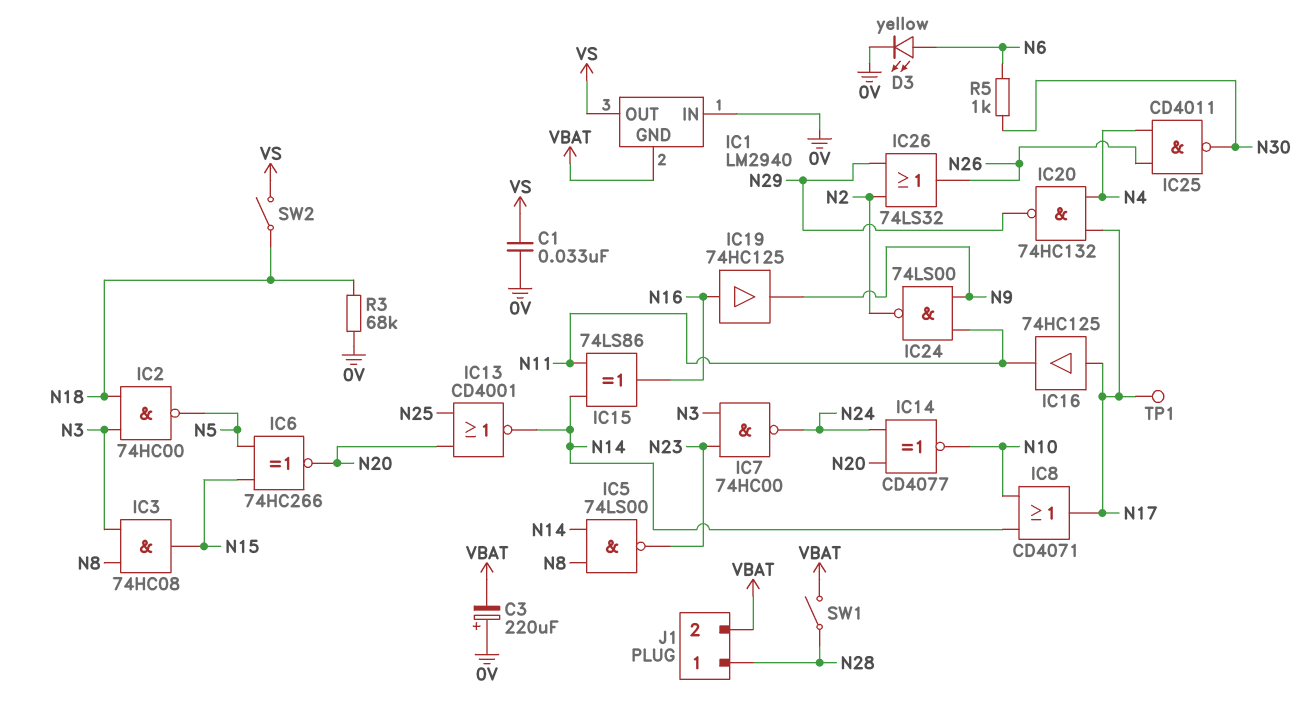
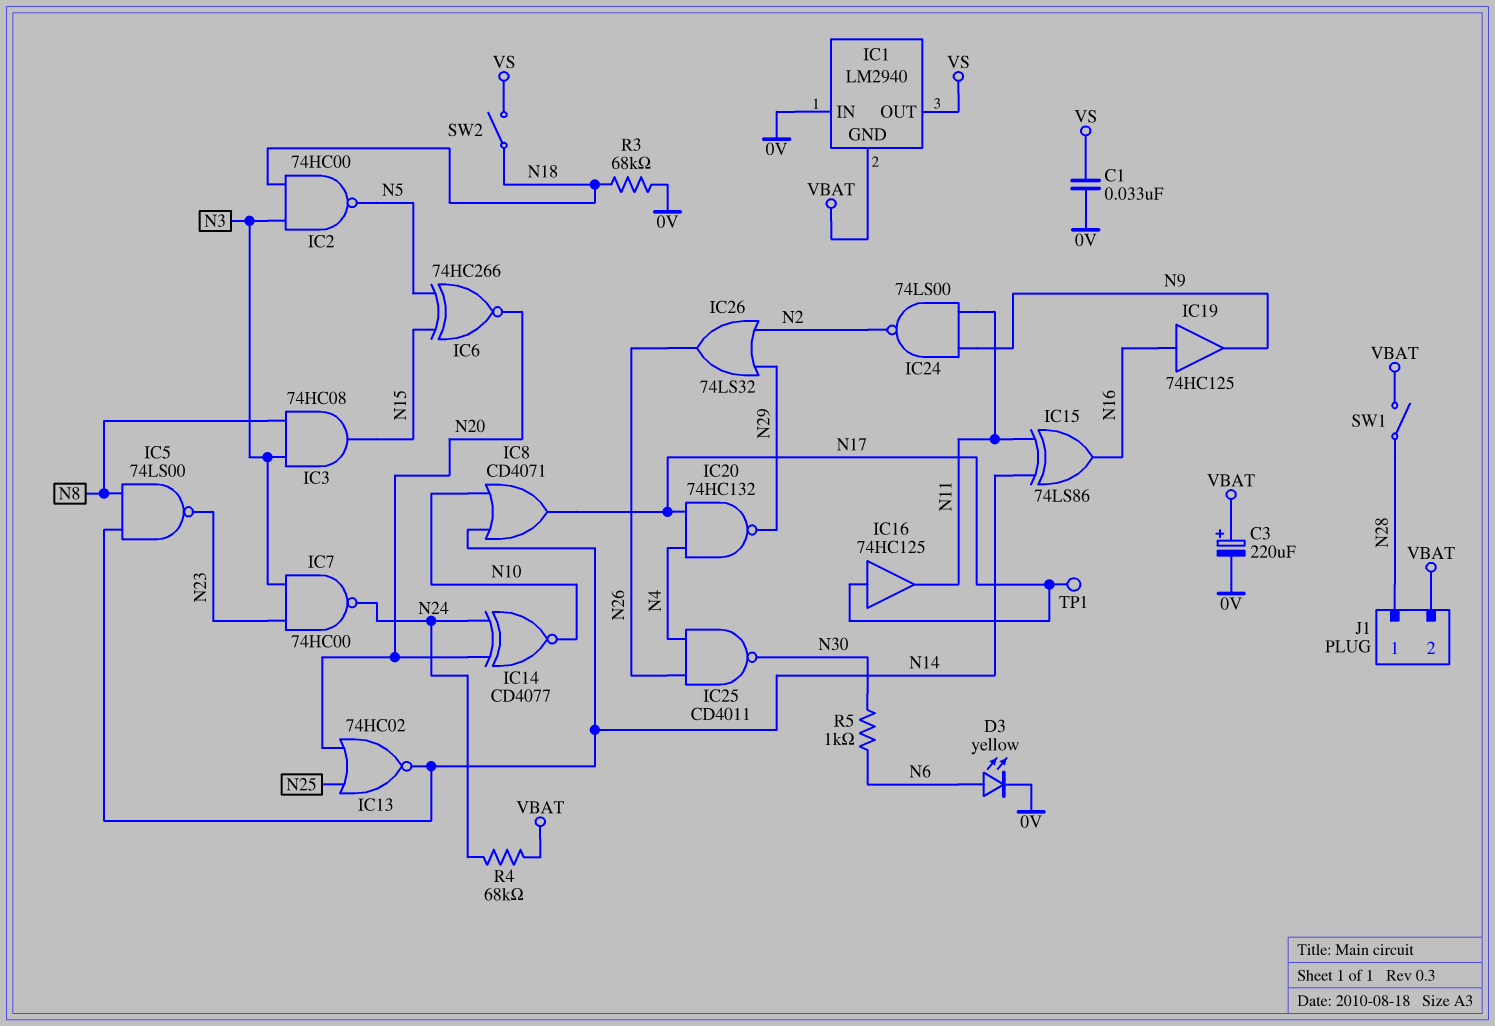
C3: 220uF (plus 0V, minus VBAT) -> 220uF (plus VBAT, minus 0V)
IC13: NOR CD4001 (in N20, in N25, out N14) -> NOR 74HC02 (in N20, in N25, out N14)
R4: none -> 68k (N24, VBAT)

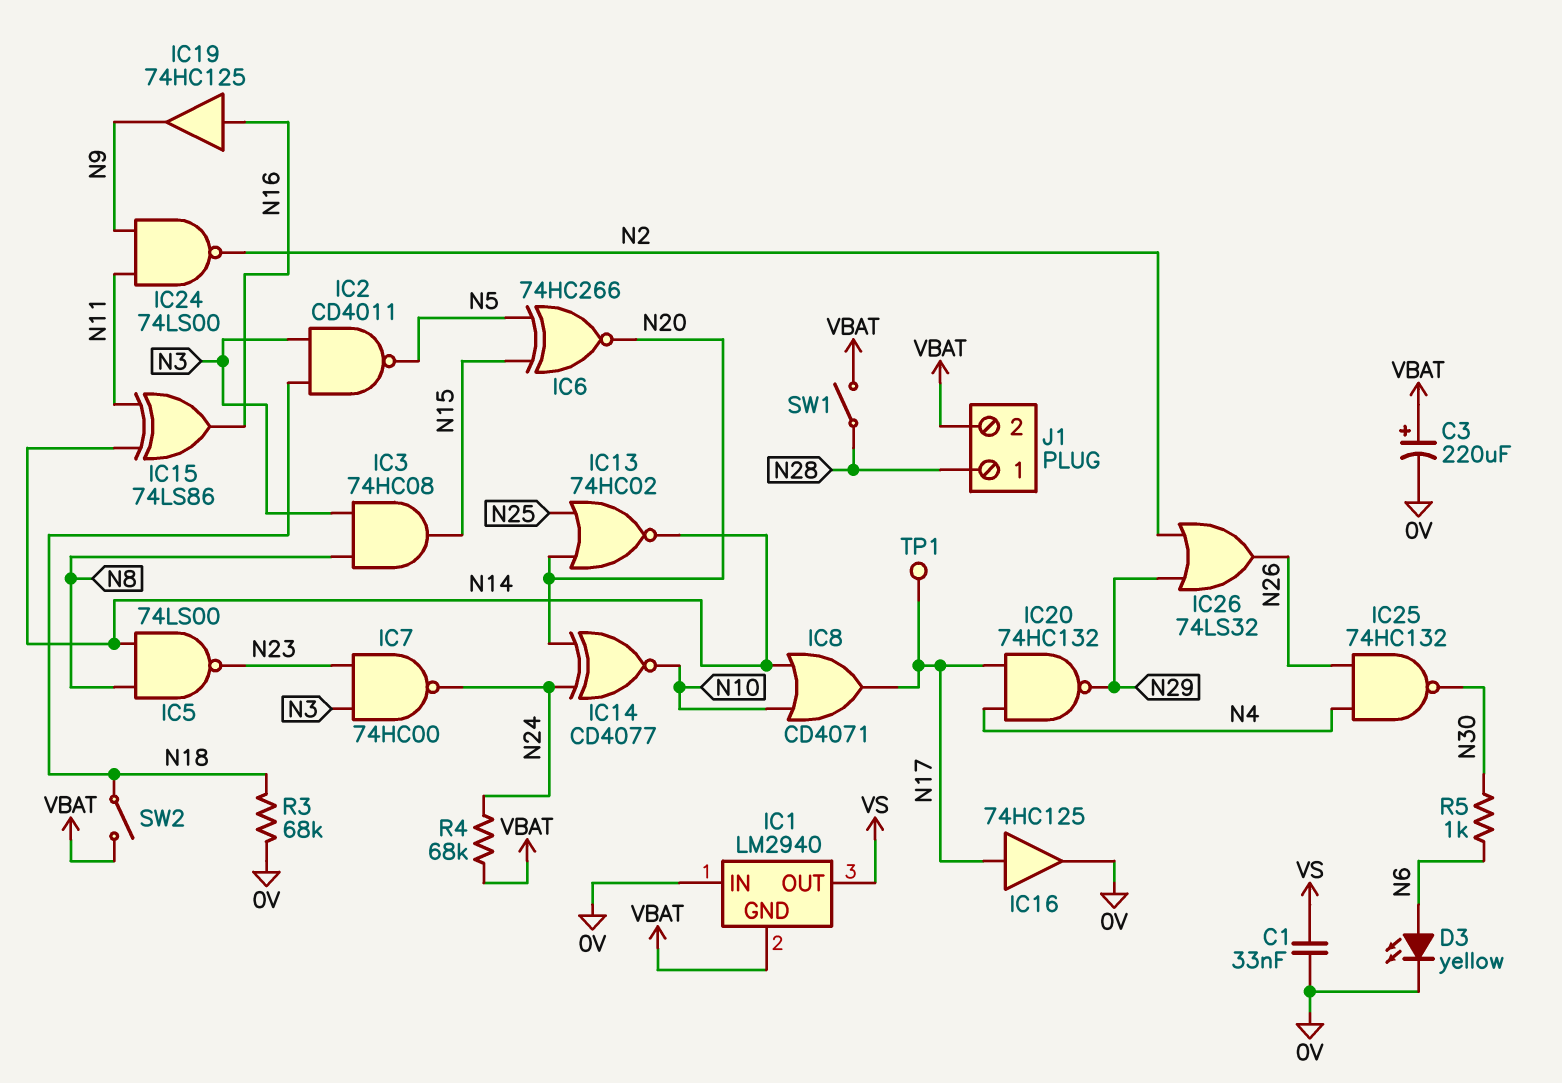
IC2: NAND 74HC00 (in N3, in N18, out N5) -> NAND CD4011 (in N3, in N18, out N5)
IC16: buffer 74HC125 (in N17, out N11) -> buffer 74HC125 (in N17, out 0V)
IC25: NAND CD4011 (in N4, in N26, out N30) -> NAND 74HC132 (in N4, in N26, out N30)
SW2: switch (N18, VS) -> switch (N18, VBAT)

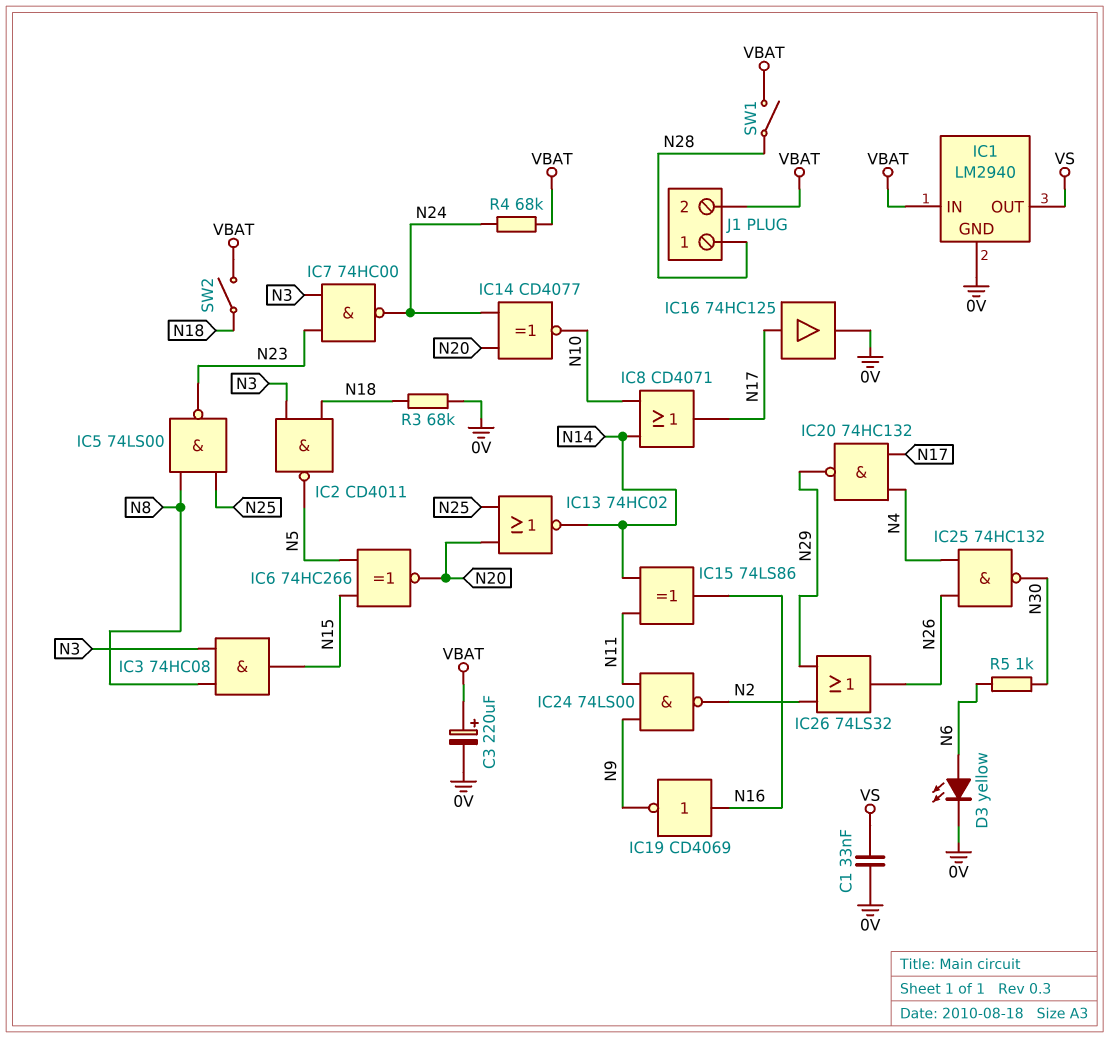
IC1 pin GND: VBAT -> 0V
IC1 pin IN: 0V -> VBAT
IC5: NAND 74LS00 (in N8, in N14, out N23) -> NAND 74LS00 (in N8, in N25, out N23)
IC19: buffer 74HC125 (in N16, out N9) -> NOT CD4069 (in N16, out N9)
TP1: test point (N17) -> none

